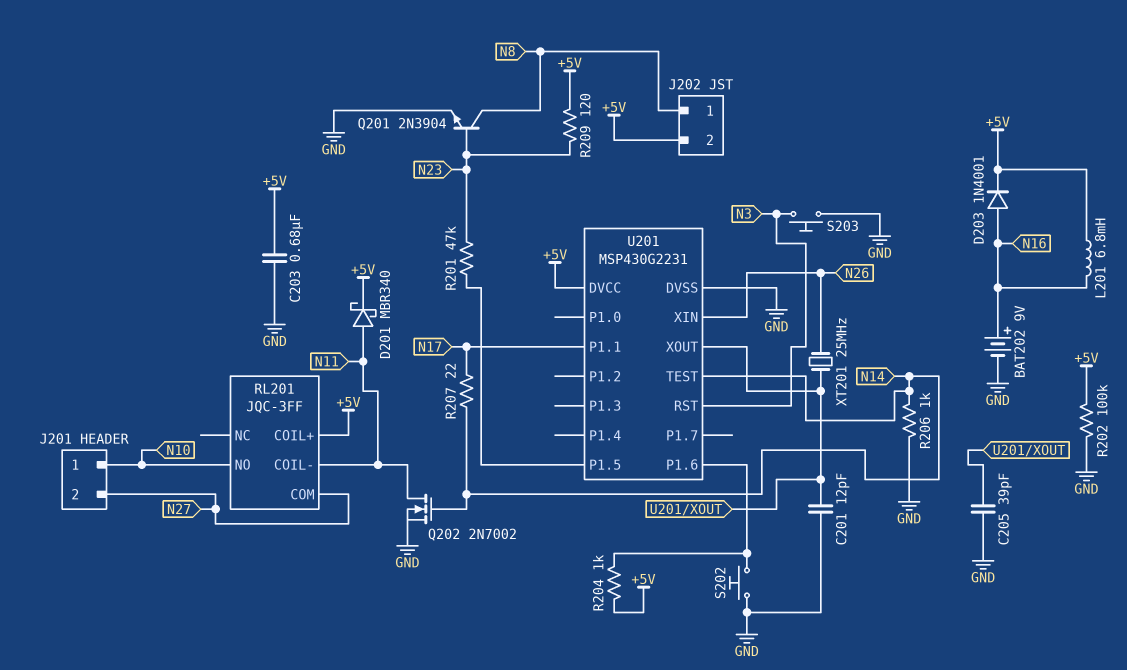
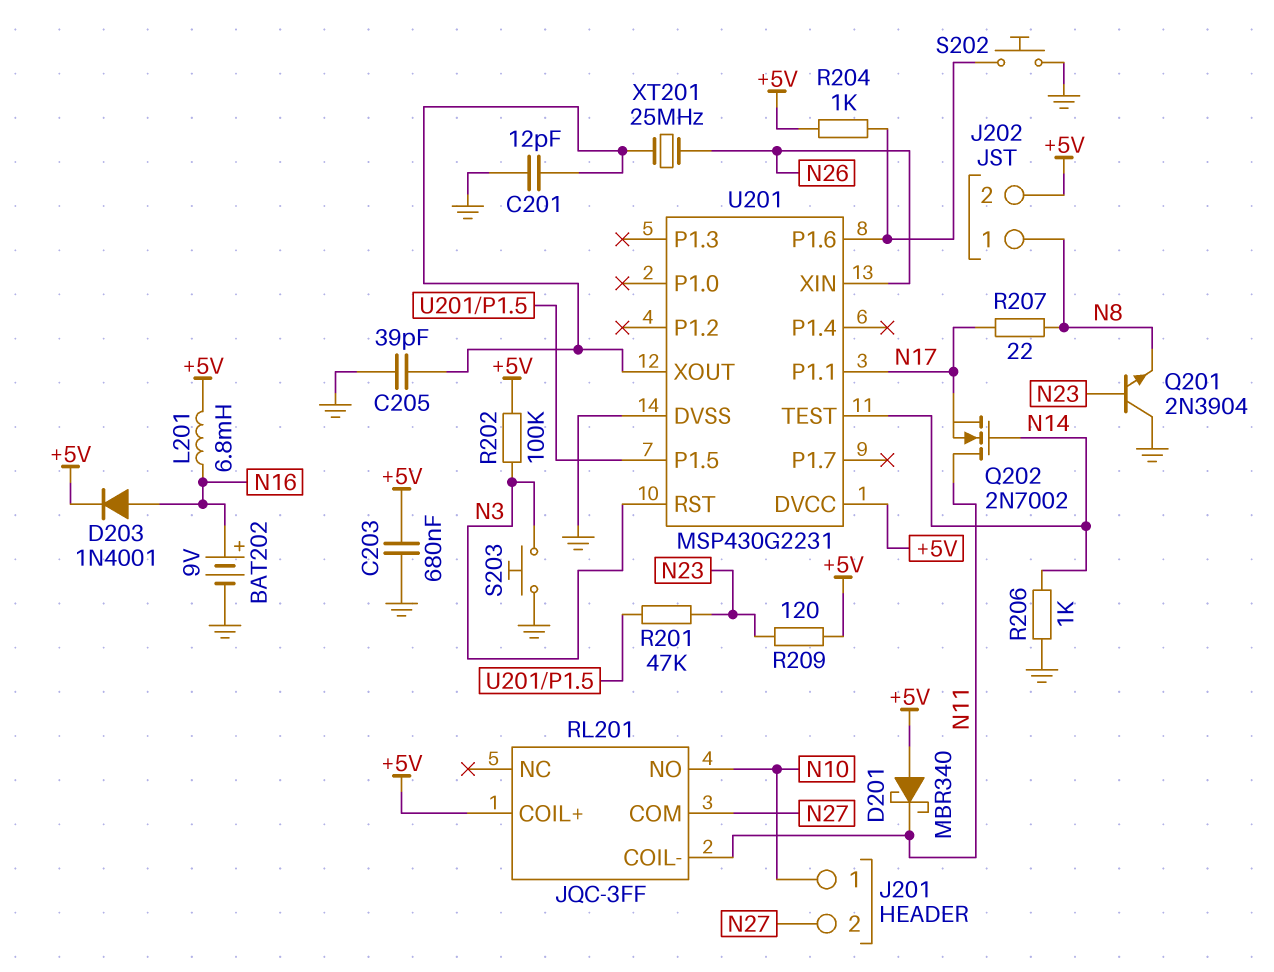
D201: schottky MBR340 (A N11, K +5V) -> schottky MBR340 (A +5V, K N11)
Q201: NPN 2N3904 (B N23, C N8, E GND) -> NPN 2N3904 (B N23, C GND, E N8)
Q202: NMOS 2N7002 (G N14, D N11, S GND) -> NMOS 2N7002 (G N14, D N11, S N17)
R202: 100k (+5V, GND) -> 100k (+5V, N3)
R207: 22 (N14, N17) -> 22 (N8, N17)

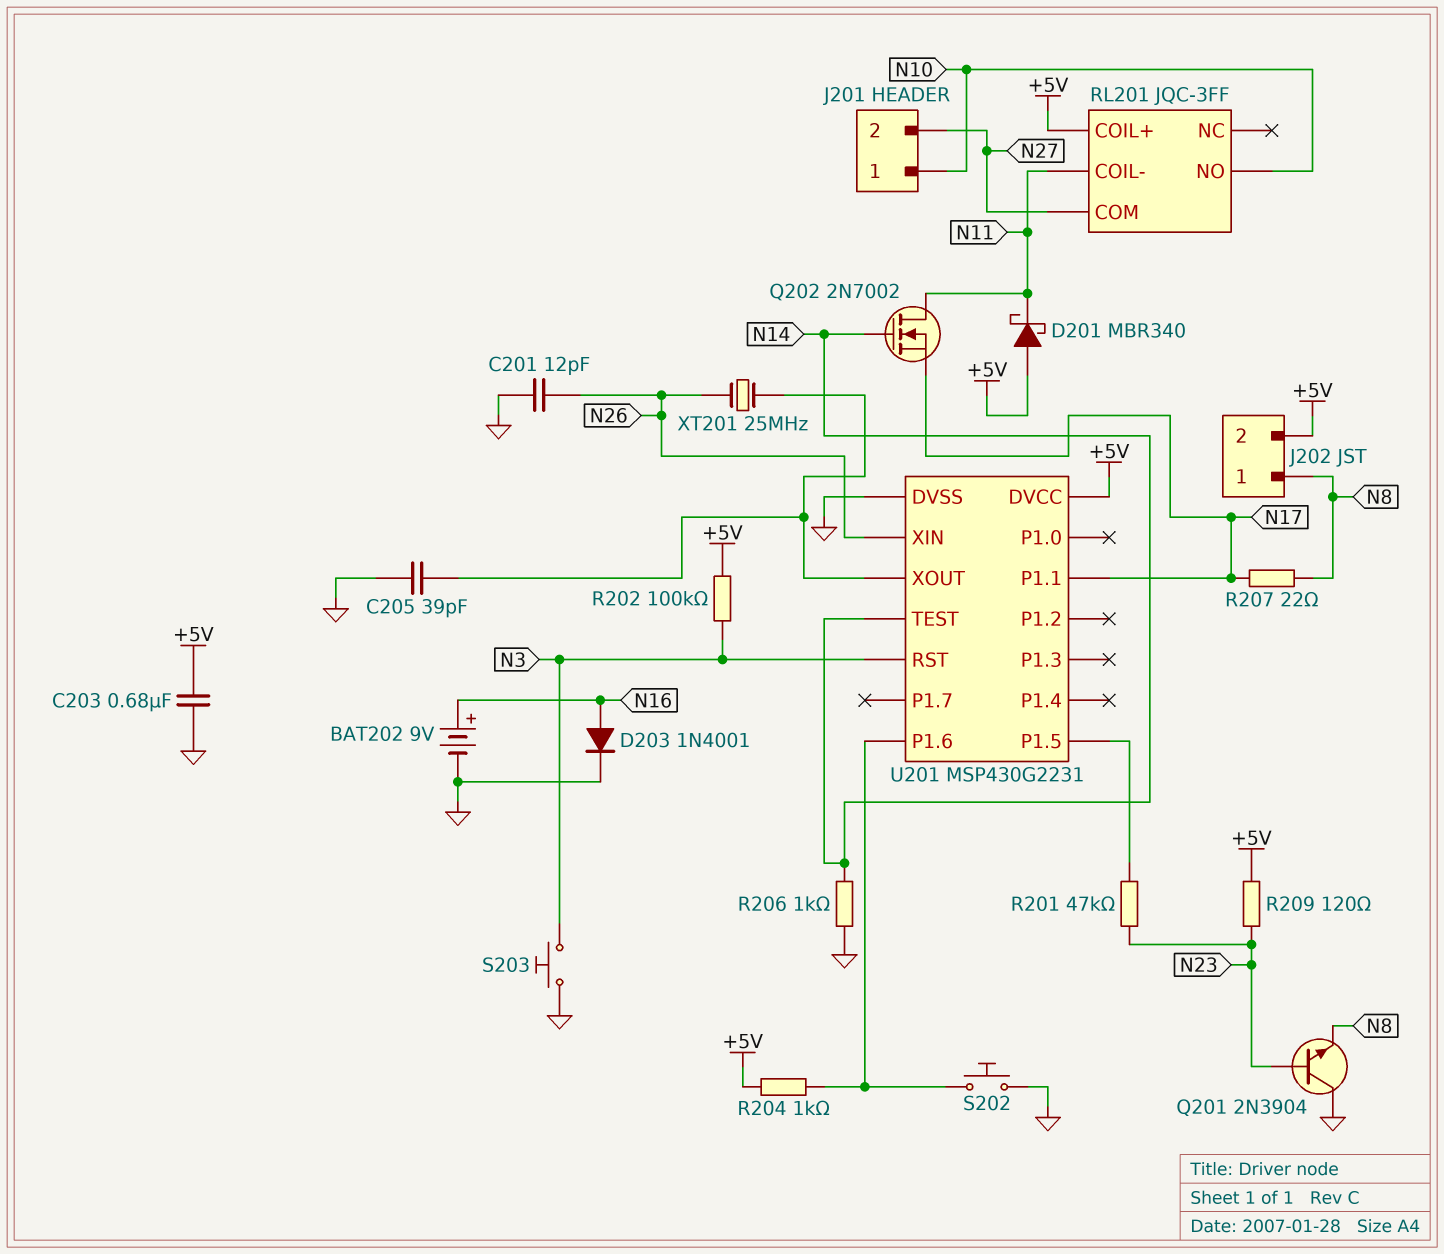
C201: 12pF (GND, U201/XOUT) -> 12pF (GND, N26)
D203: diode 1N4001 (A N16, K +5V) -> diode 1N4001 (A N16, K GND)
L201: 6.8mH (+5V, N16) -> none

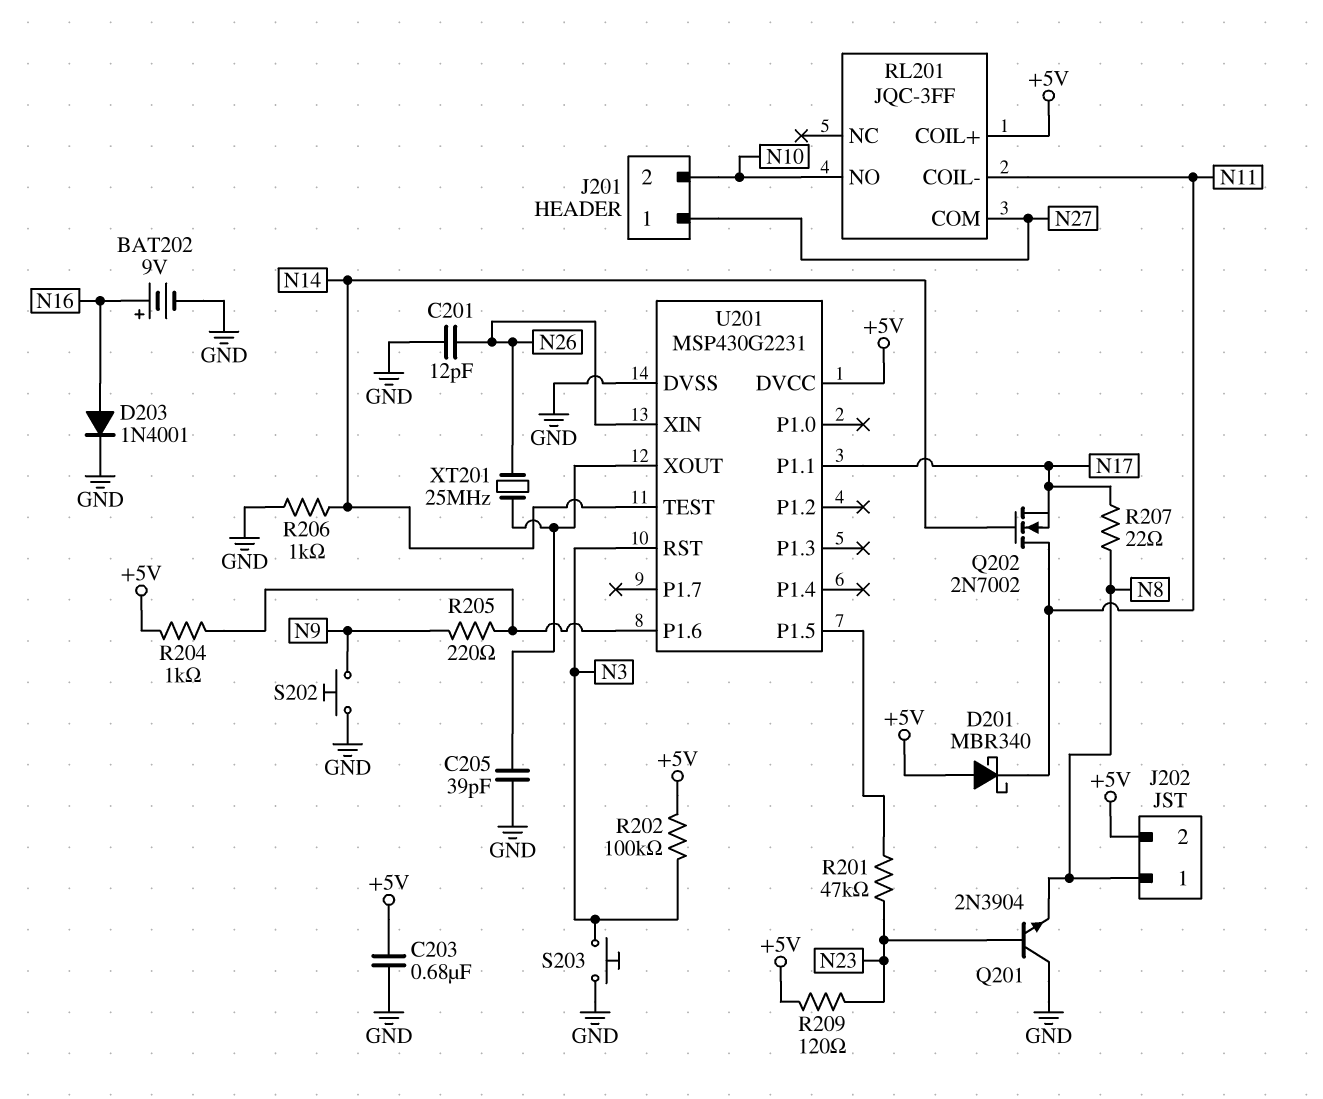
J201 pin 1: N10 -> N27
J201 pin 2: N27 -> N10
R205: none -> 220 (N9, U201/P1.6)
S202: button (GND, U201/P1.6) -> button (GND, N9)

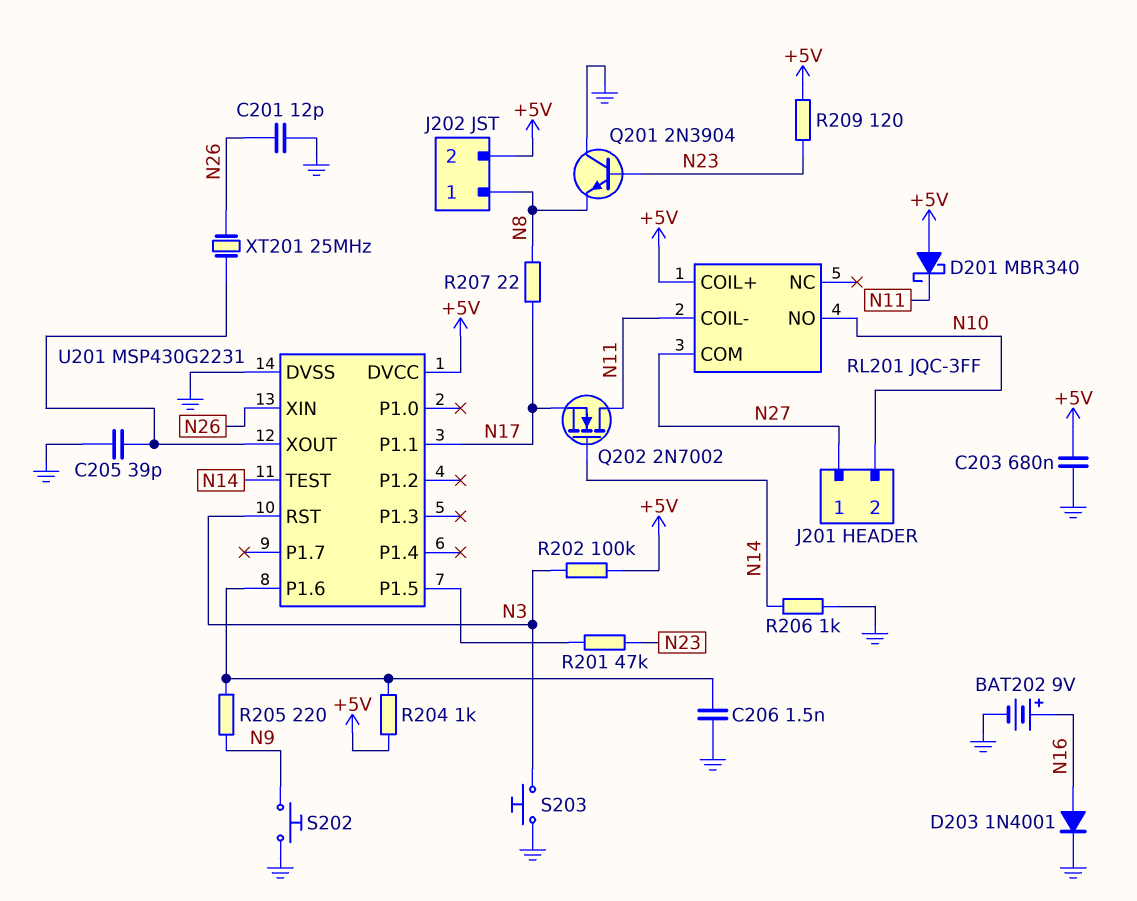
C206: none -> 1.5nF (GND, U201/P1.6)

